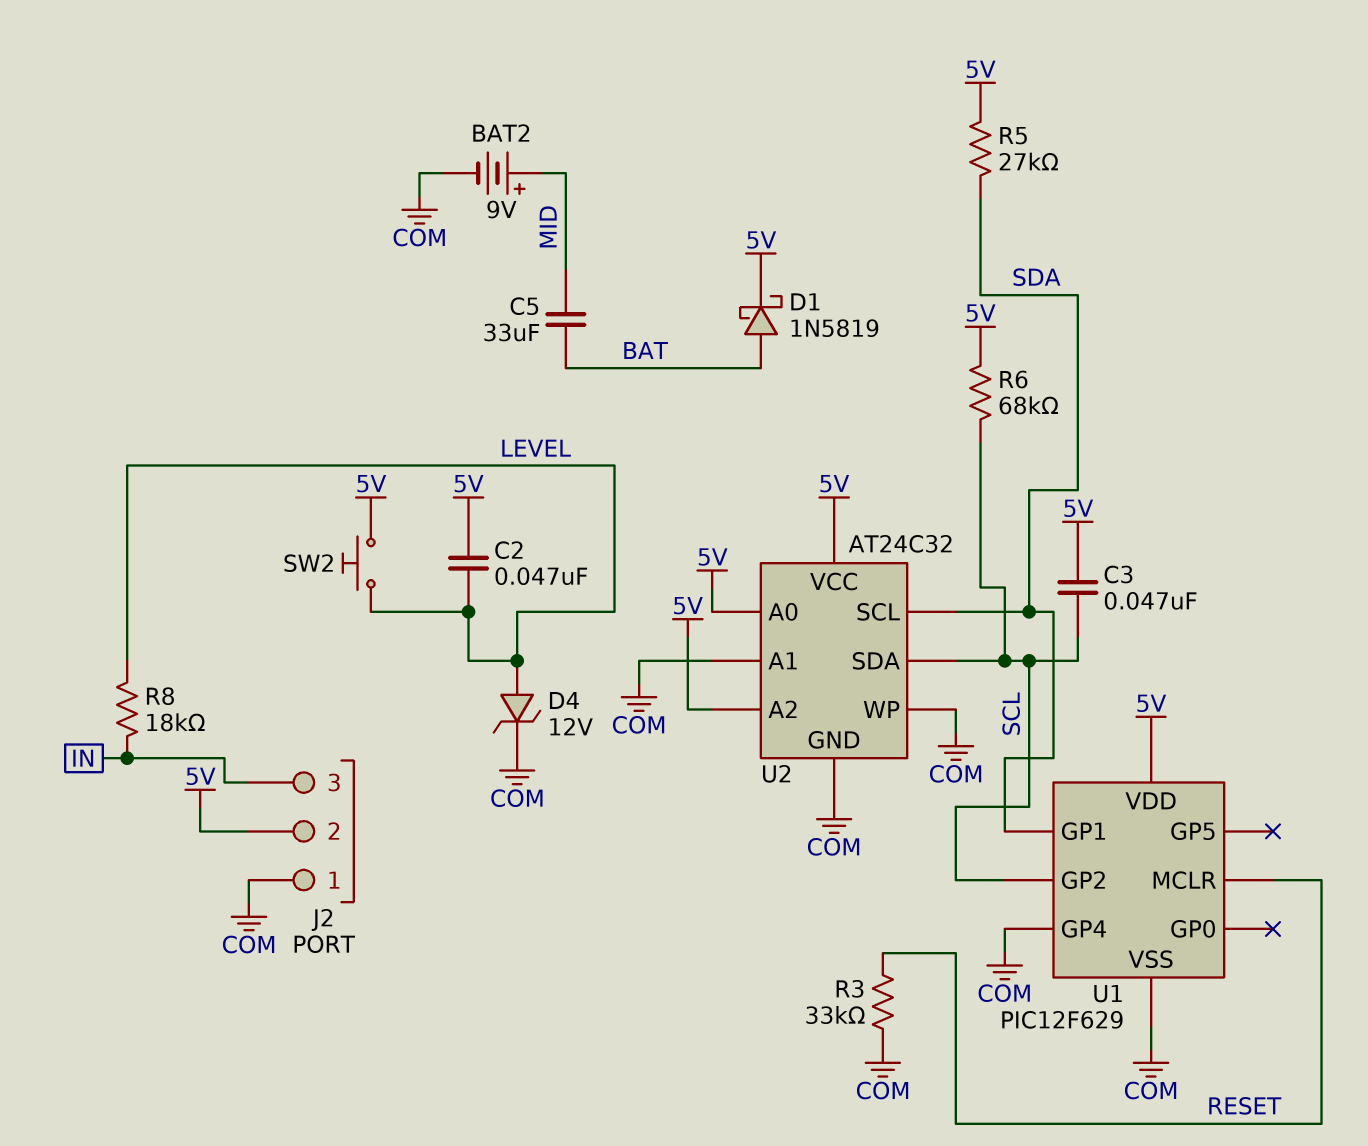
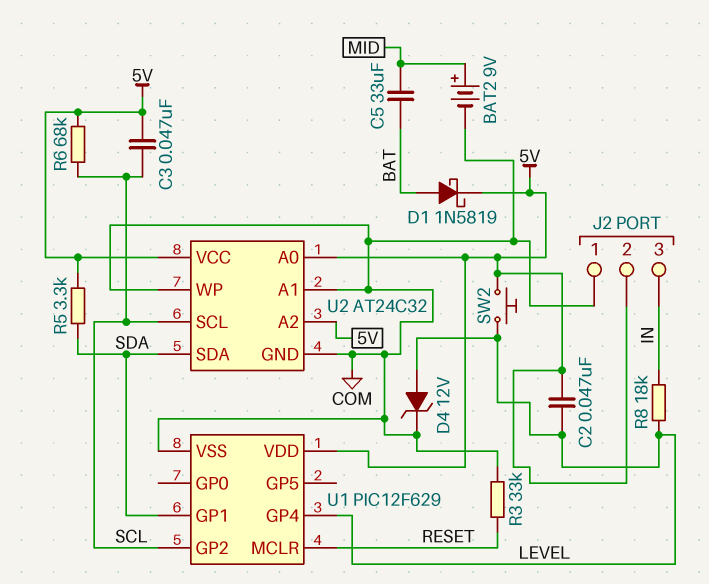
R5: 27k (5V, SDA) -> 3.3k (5V, SDA)
U1 pin GP4: COM -> LEVEL
U2 pin SCL: SDA -> SCL
U2 pin SDA: SCL -> SDA

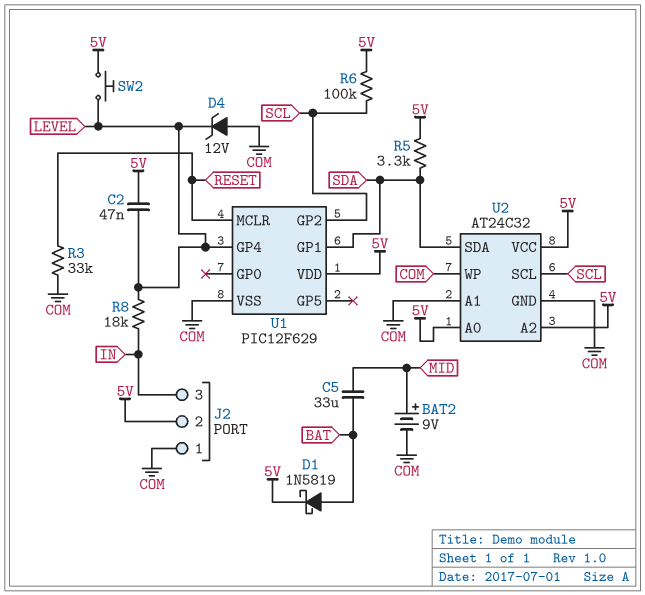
C3: 47nF (5V, SCL) -> none
D4: zener 12V (A LEVEL, K COM) -> zener 12V (A COM, K LEVEL)
R6: 68k (5V, SCL) -> 100k (5V, SCL)

